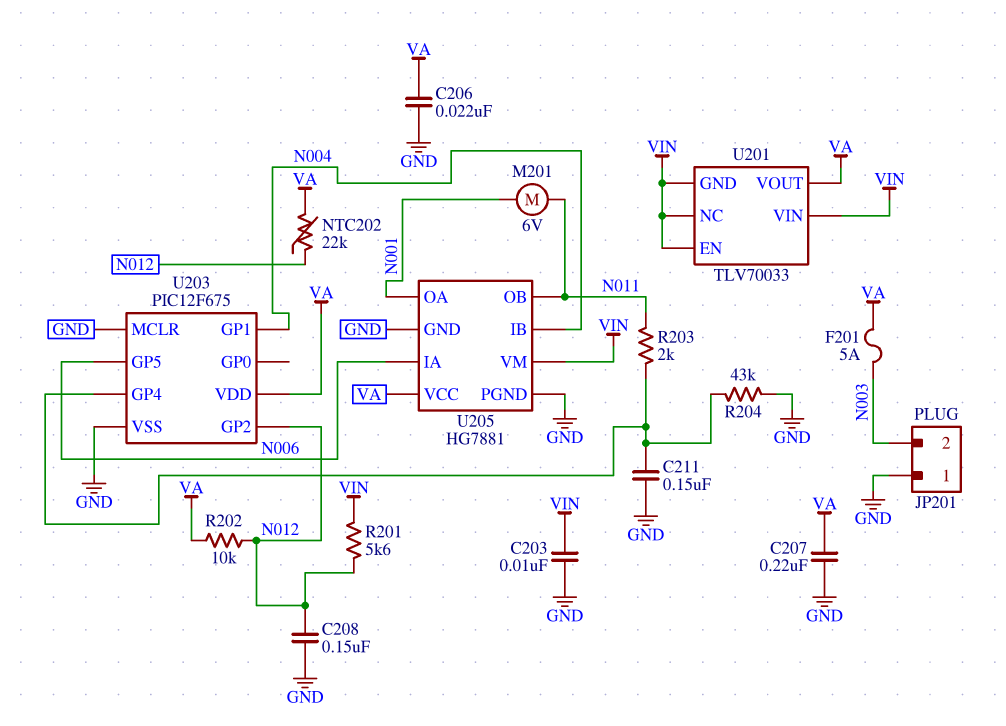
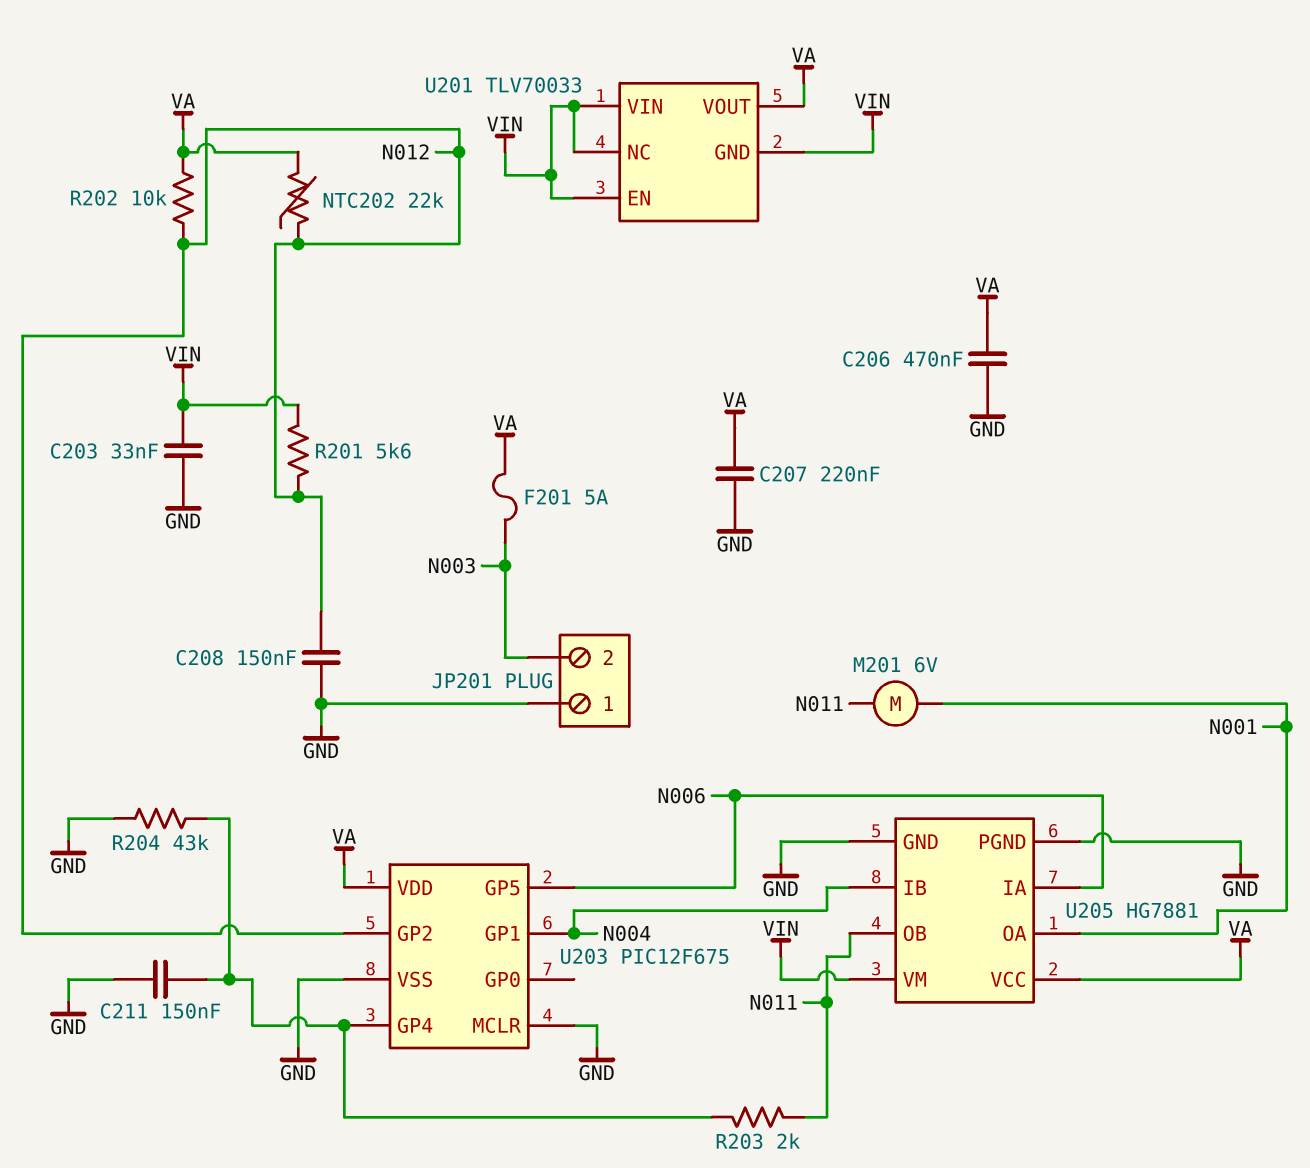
C203: 10nF (GND, VIN) -> 33nF (GND, VIN)
C206: 22nF (GND, VA) -> 470nF (GND, VA)

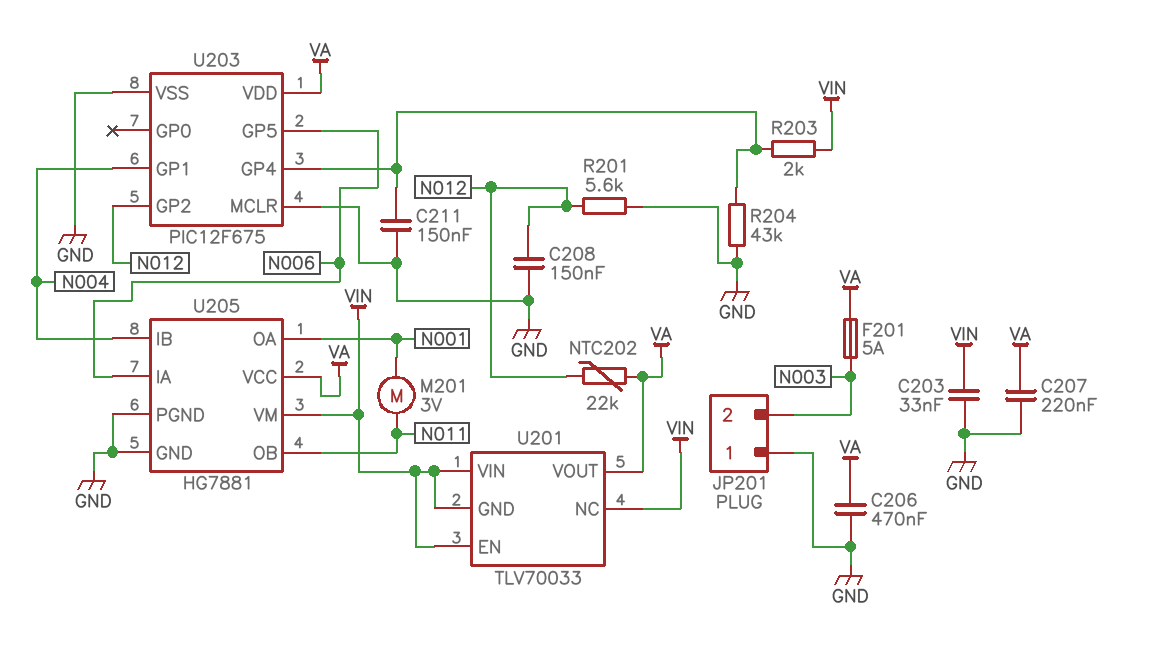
M201: motor 6V (N001, N011) -> motor 3V (N001, N011)
R201: 5.6k (N012, VIN) -> 5.6k (GND, N012)
R202: 10k (N012, VA) -> none
R203: 2k (N011, U203/GP4) -> 2k (U203/GP4, VIN)

